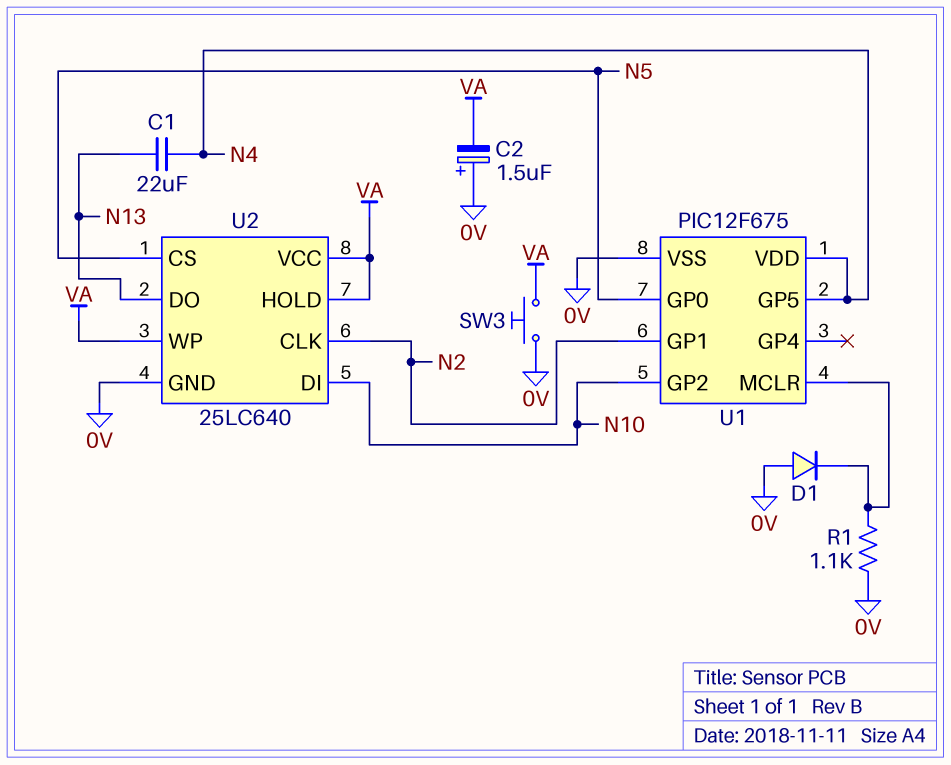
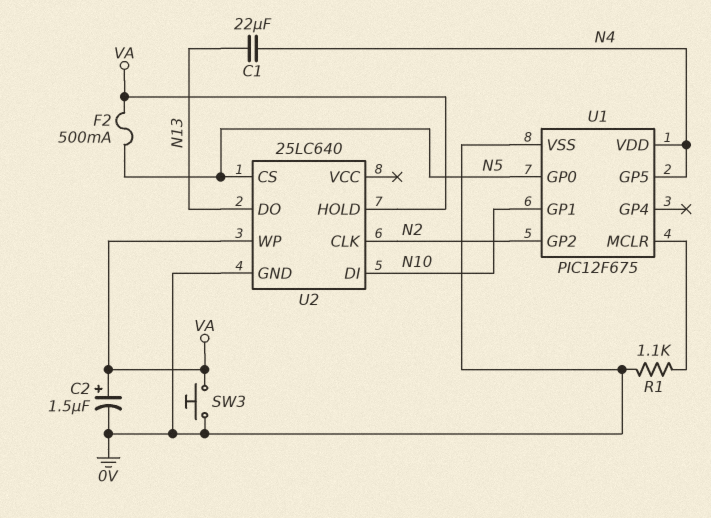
C2: 1.5uF (plus 0V, minus VA) -> 1.5uF (plus VA, minus 0V)
D1: diode (A 0V, K U1/MCLR) -> none
F2: none -> 500mA (N5, VA)
U1 pin GP1: N2 -> N10
U1 pin GP2: N10 -> N2
U2 pin VCC: VA -> none

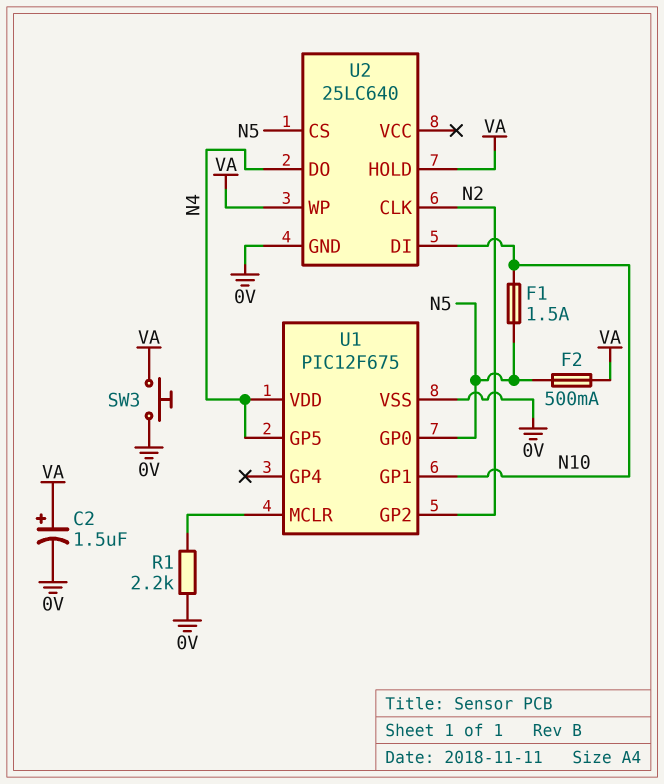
C1: 22uF (N4, N13) -> none
F1: none -> 1.5A (N5, N10)
R1: 1.1k (0V, U1/MCLR) -> 2.2k (0V, U1/MCLR)
U2 pin DO: N13 -> N4

